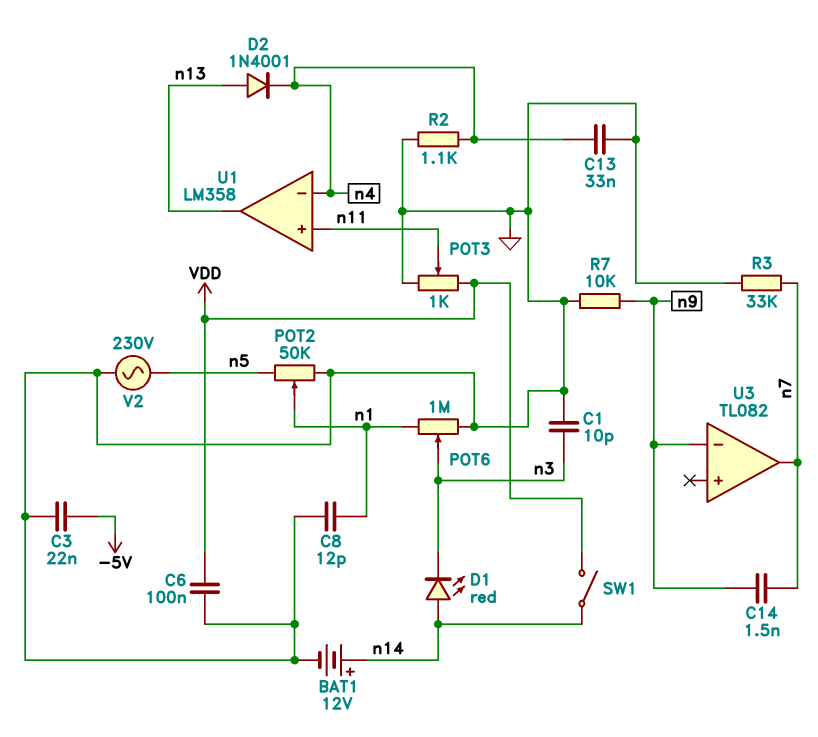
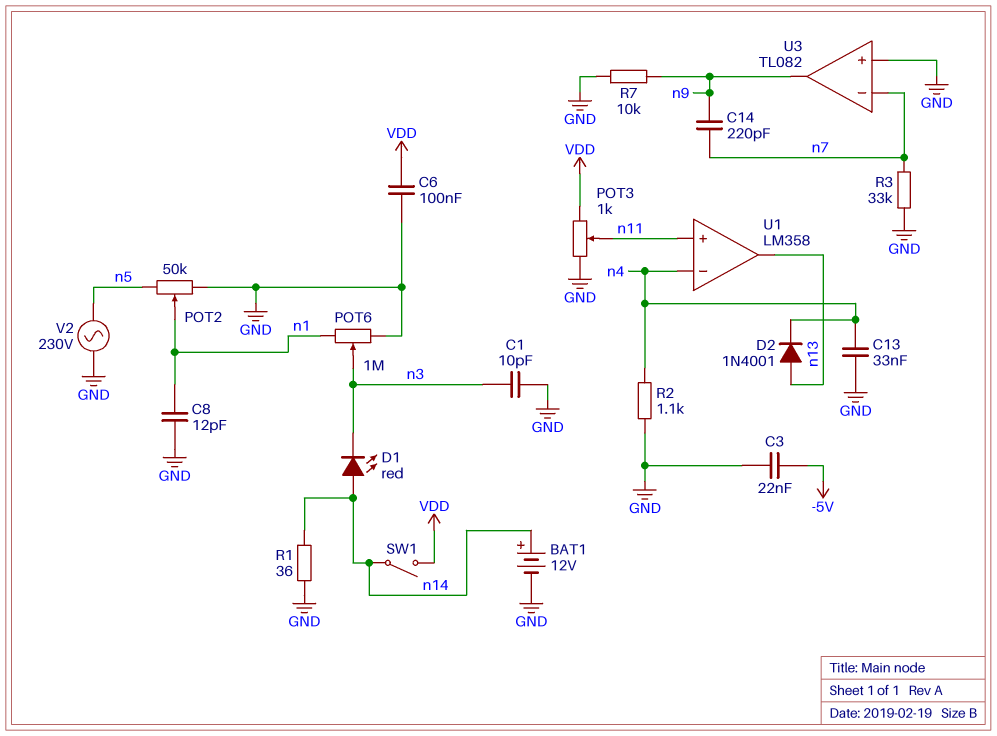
C14: 1.5nF (n7, n9) -> 220pF (n7, n9)
R1: none -> 36 (GND, n14)
U3 pin in+: none -> GND
U3 pin in-: n9 -> n7
U3 pin out: n7 -> n9

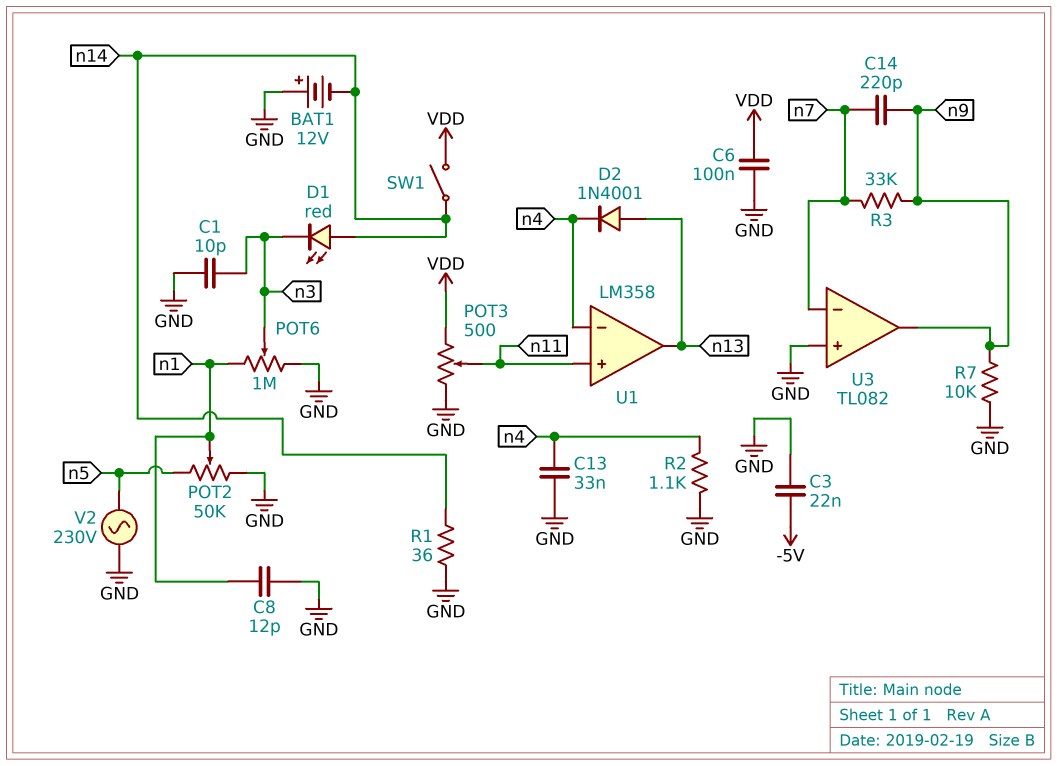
BAT1: 12V (plus n14, minus GND) -> 12V (plus GND, minus n14)
POT3: 1k (GND, VDD, wiper n11) -> 500 (GND, VDD, wiper n11)
R3: 33k (GND, n7) -> 33k (n7, n9)

